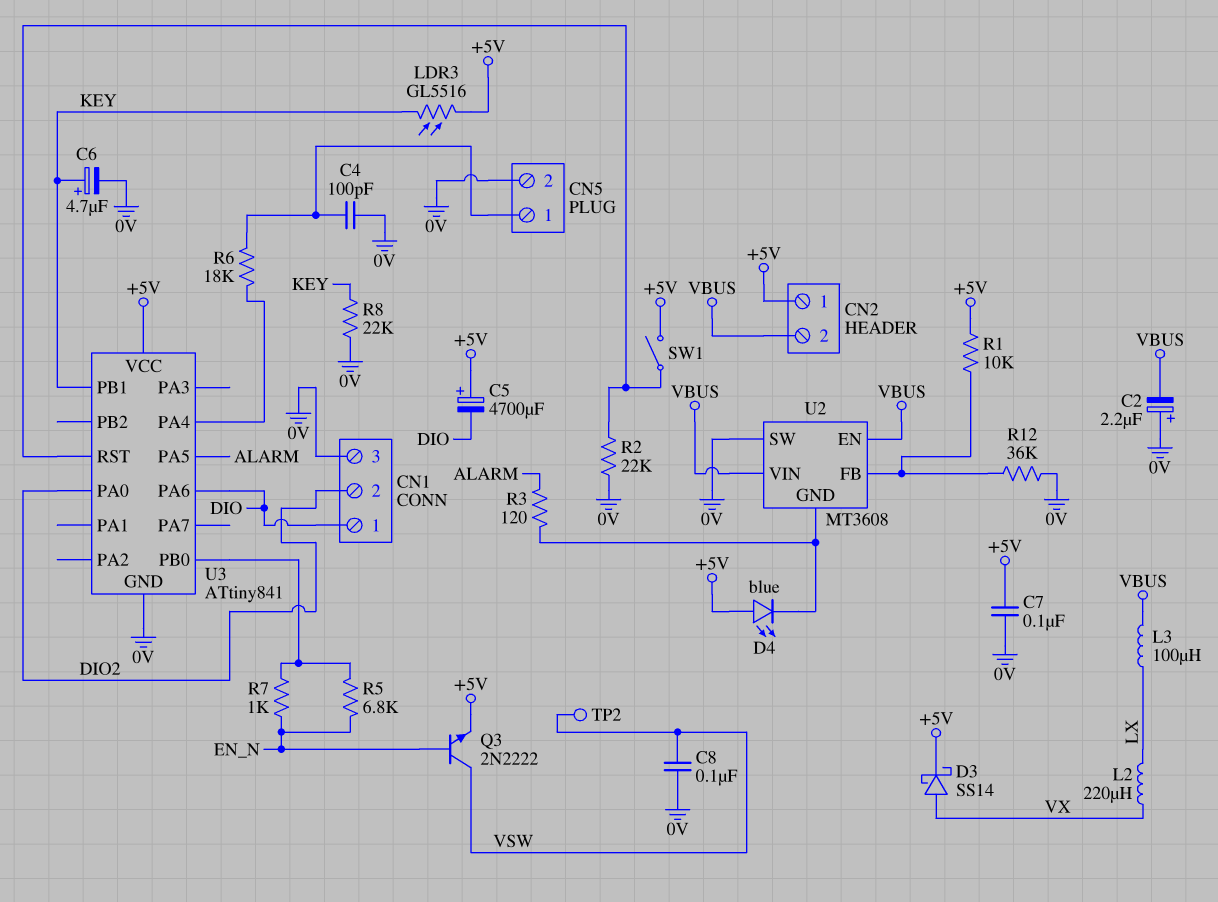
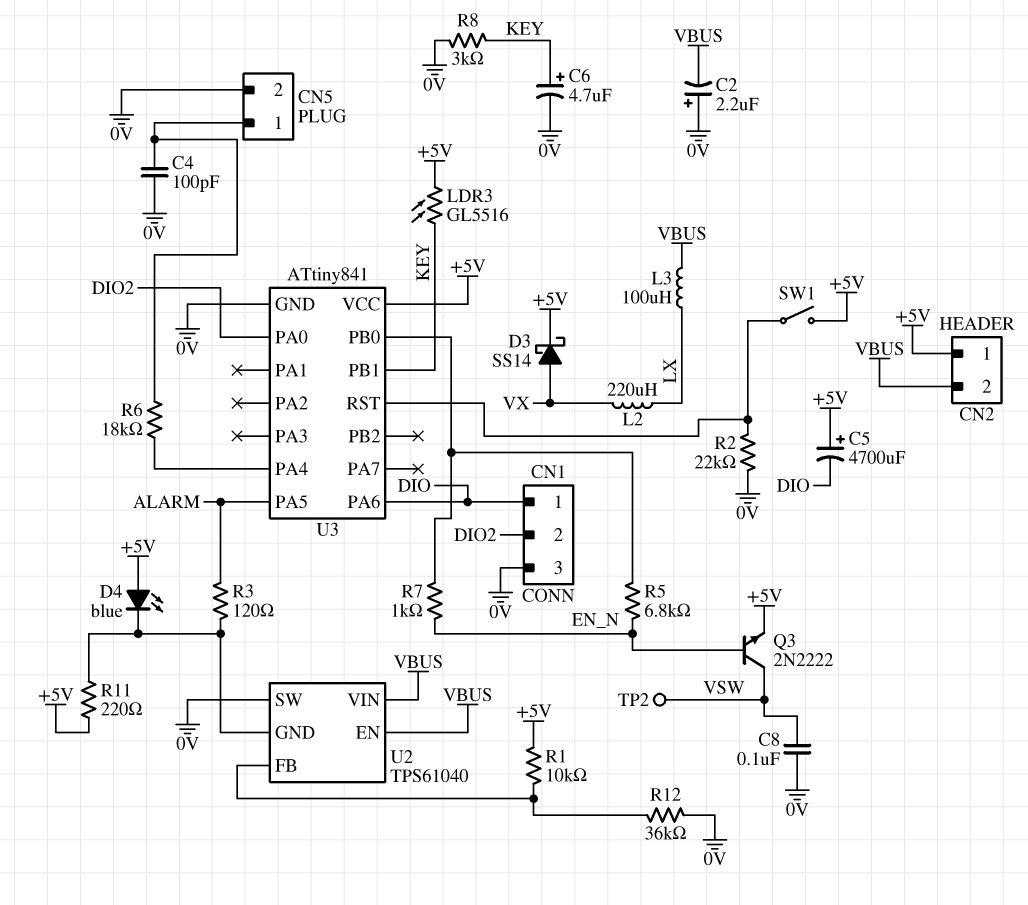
C7: 100nF (+5V, 0V) -> none
R8: 22k (0V, KEY) -> 3k (0V, KEY)
R11: none -> 220 (+5V, U2/GND)
U2: MT3608 -> TPS61040

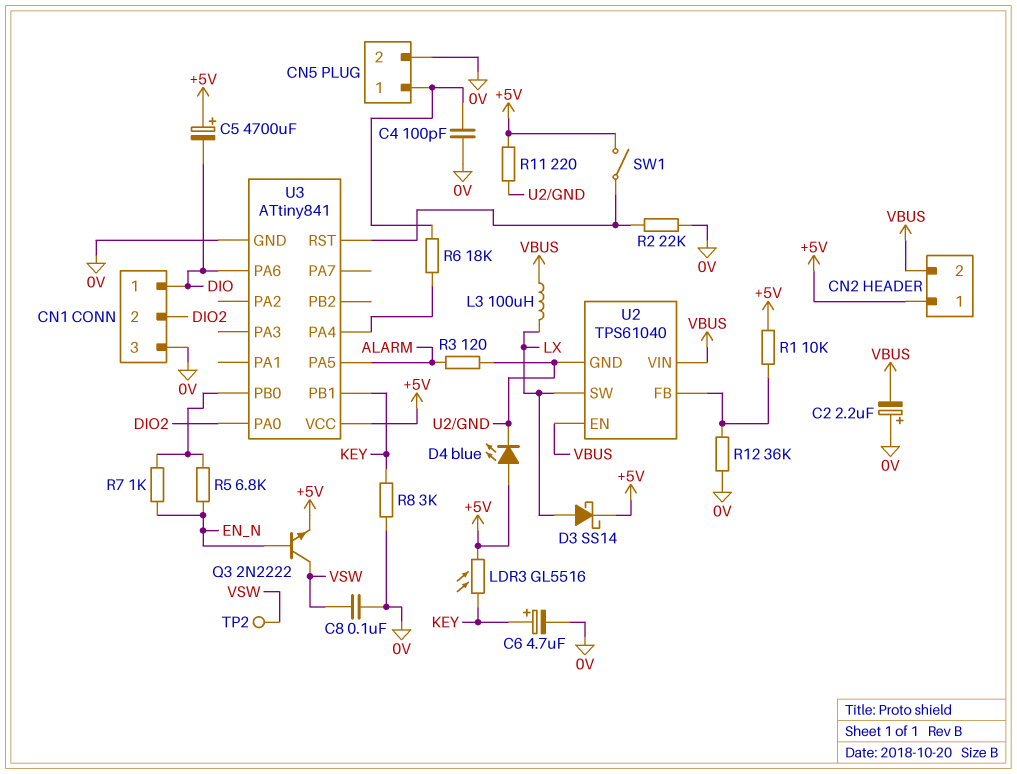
D3: schottky SS14 (A VX, K +5V) -> schottky SS14 (A LX, K +5V)
L2: 220uH (LX, VX) -> none
U2 pin SW: 0V -> LX

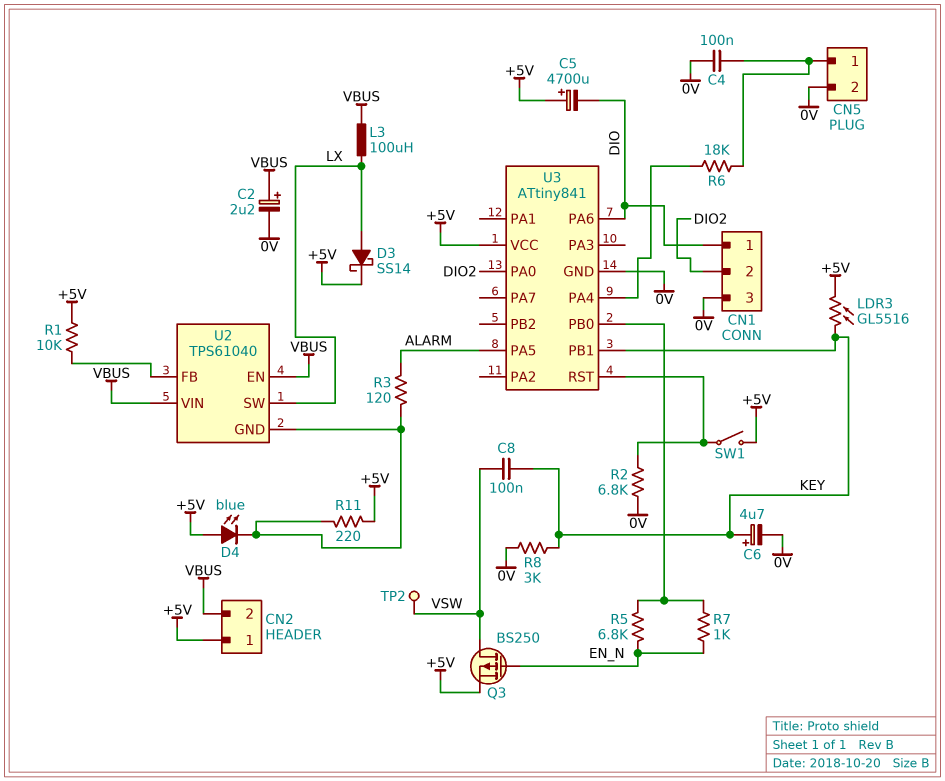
C2: 2.2uF (plus 0V, minus VBUS) -> 2.2uF (plus VBUS, minus 0V)
C4: 100pF (0V, CN5/1) -> 100nF (0V, CN5/1)
C8: 100nF (0V, VSW) -> 100nF (KEY, VSW)
Q3: NPN 2N2222 (B EN_N, C VSW, E +5V) -> PMOS BS250 (G EN_N, D VSW, S +5V)
R2: 22k (0V, U3/RST) -> 6.8k (0V, U3/RST)
R12: 36k (0V, U2/FB) -> none

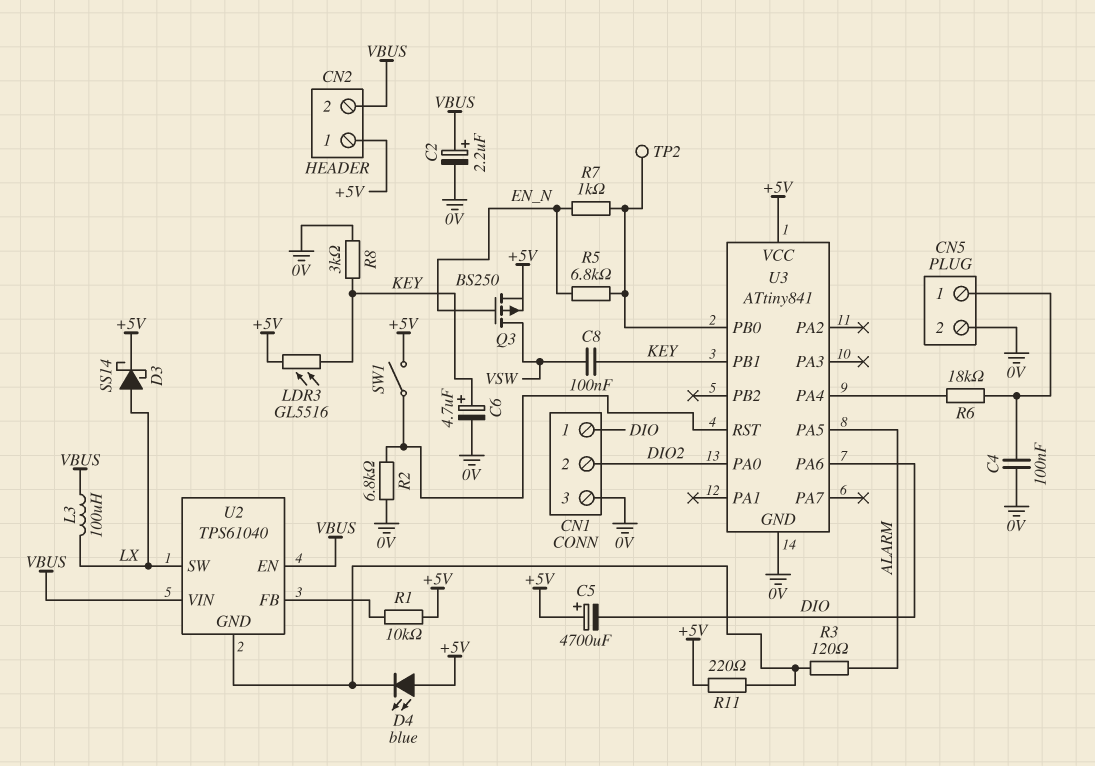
TP2: test point (VSW) -> test point (U3/PB0)

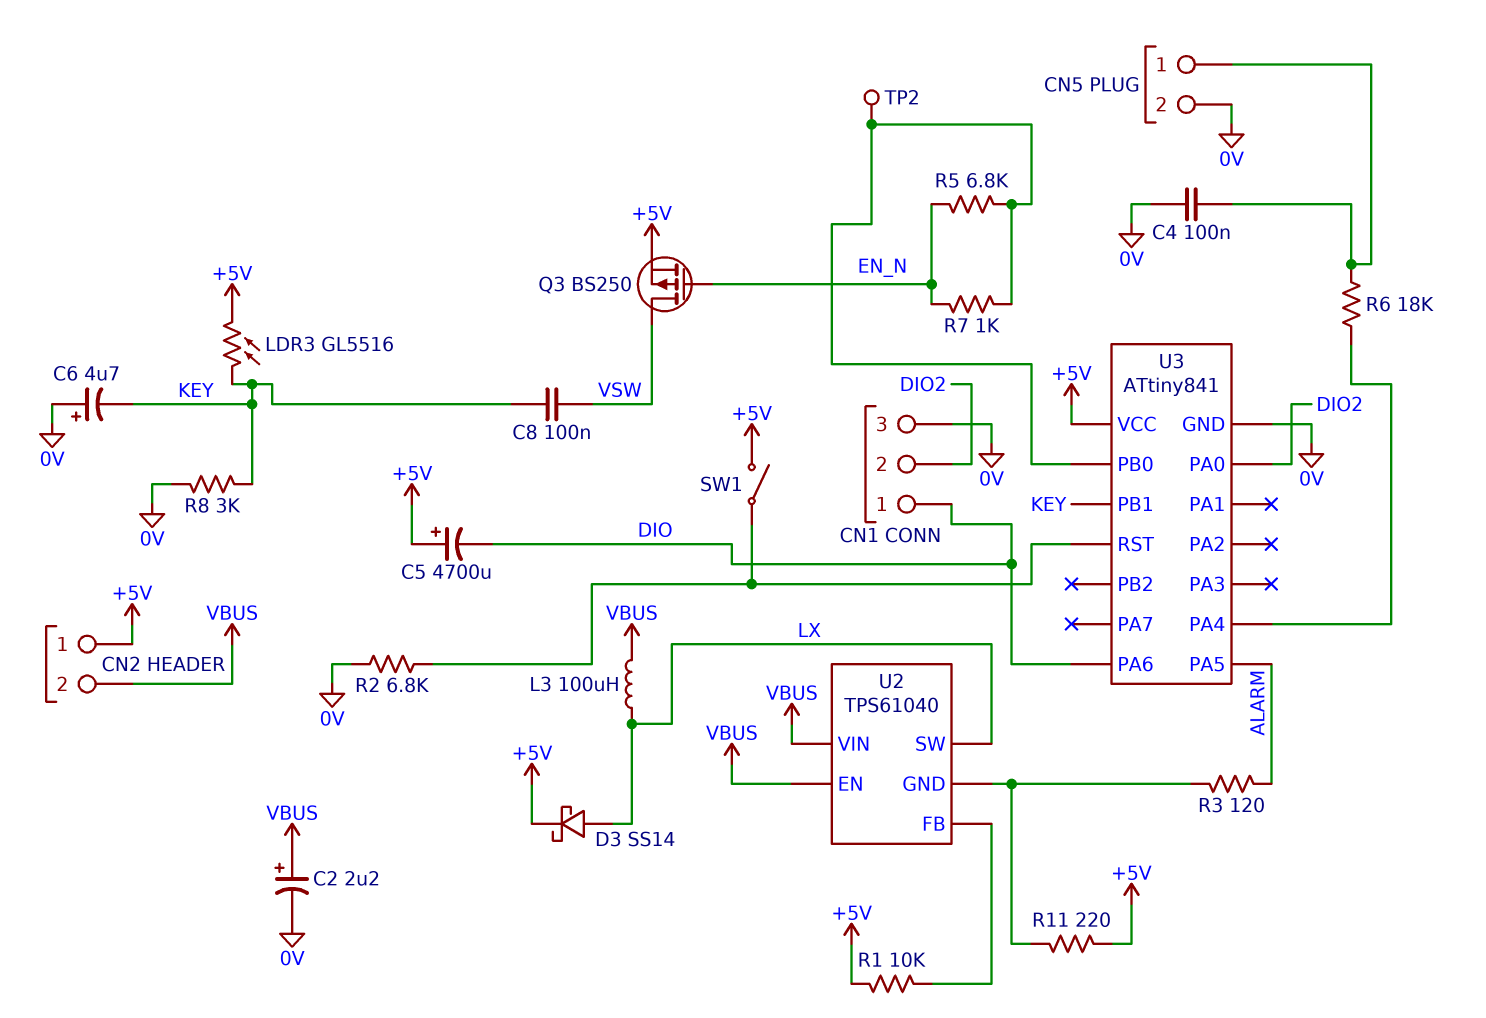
C6: 4.7uF (plus KEY, minus 0V) -> 4.7uF (plus 0V, minus KEY)
D4: LED blue (A +5V, K U2/GND) -> none

